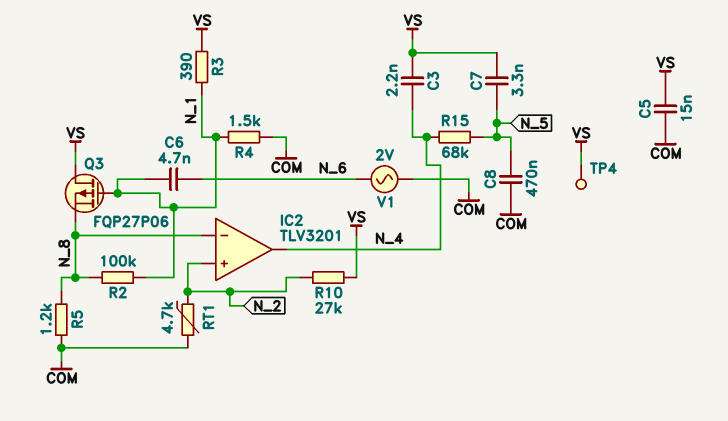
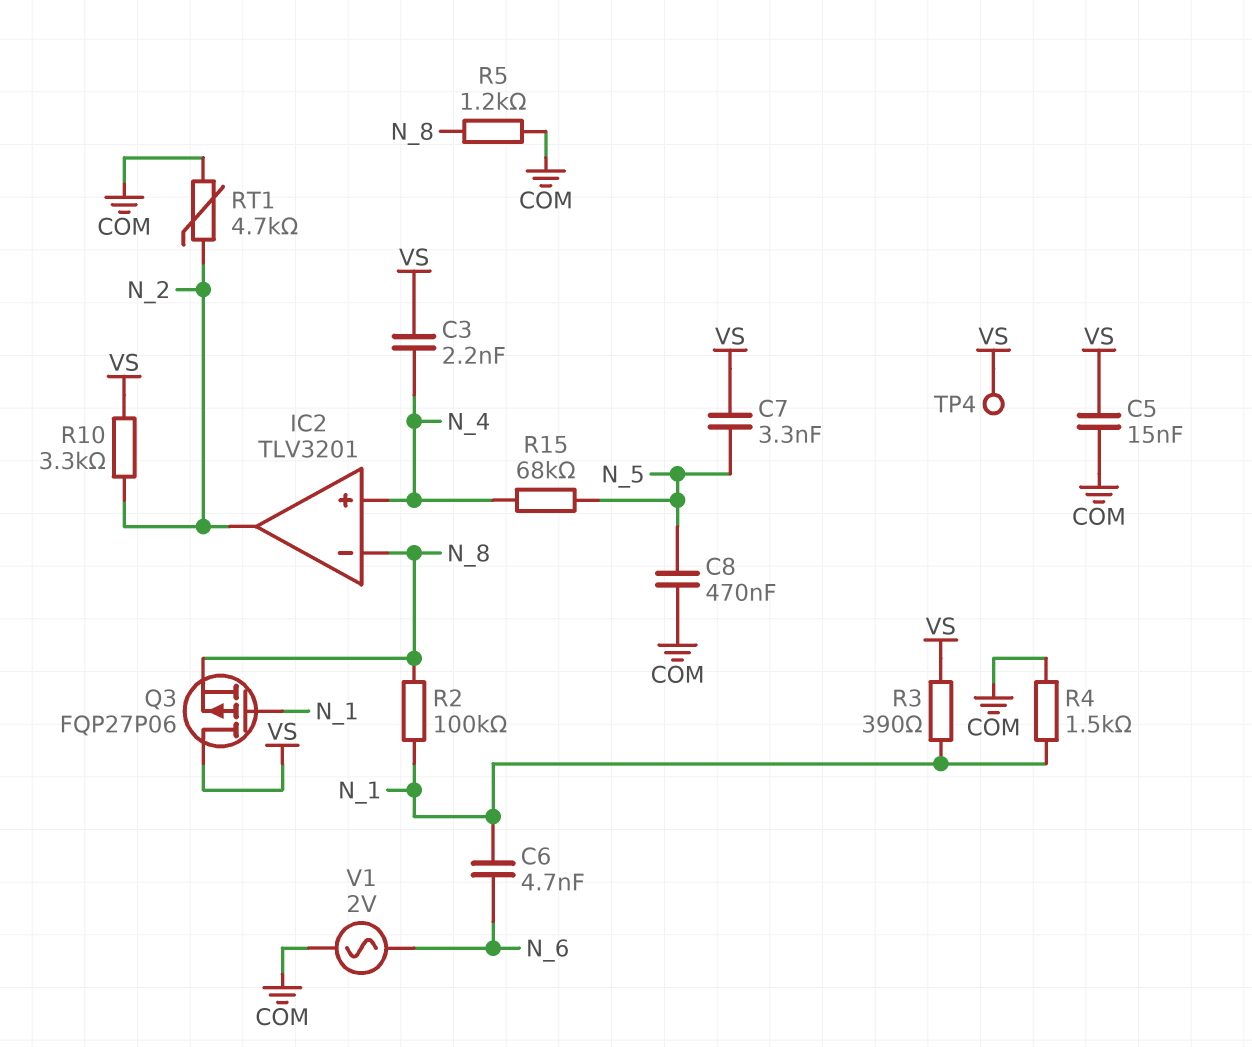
IC2 pin in+: N_2 -> N_4
IC2 pin out: N_4 -> N_2
R10: 27k (N_2, VS) -> 3.3k (N_2, VS)

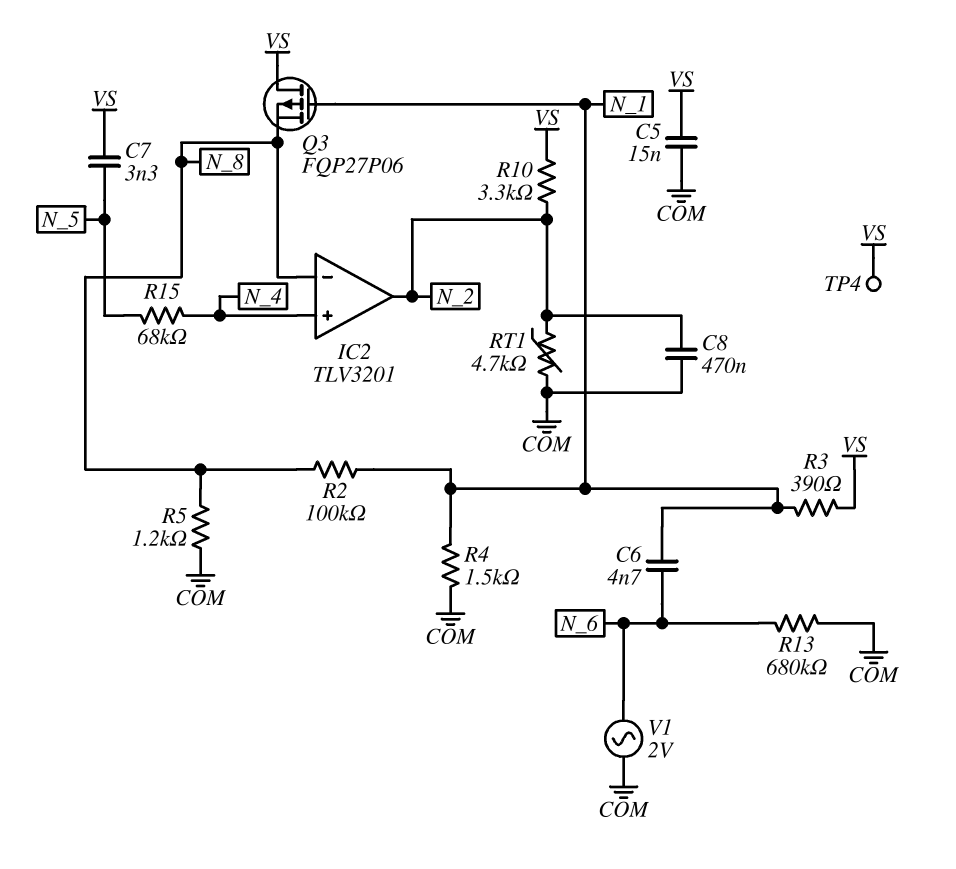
C3: 2.2nF (N_4, VS) -> none
C8: 470nF (COM, N_5) -> 470nF (COM, N_2)
R13: none -> 680k (COM, N_6)

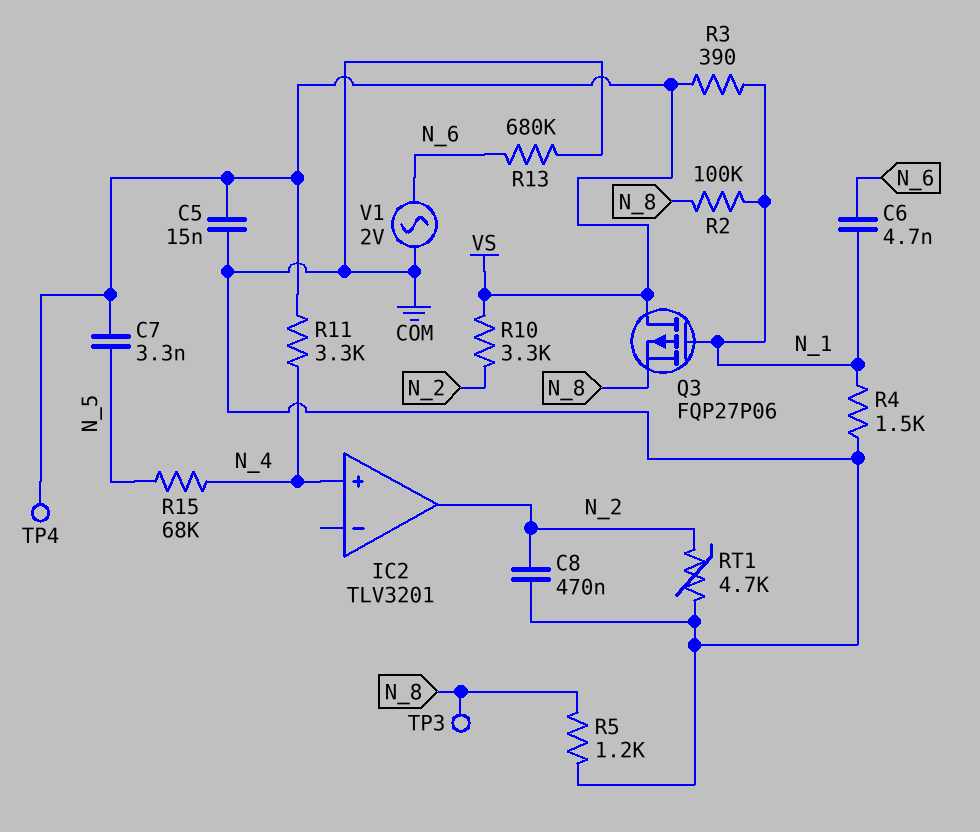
IC2 pin in-: N_8 -> none
R11: none -> 3.3k (N_4, VS)
TP3: none -> test point (N_8)

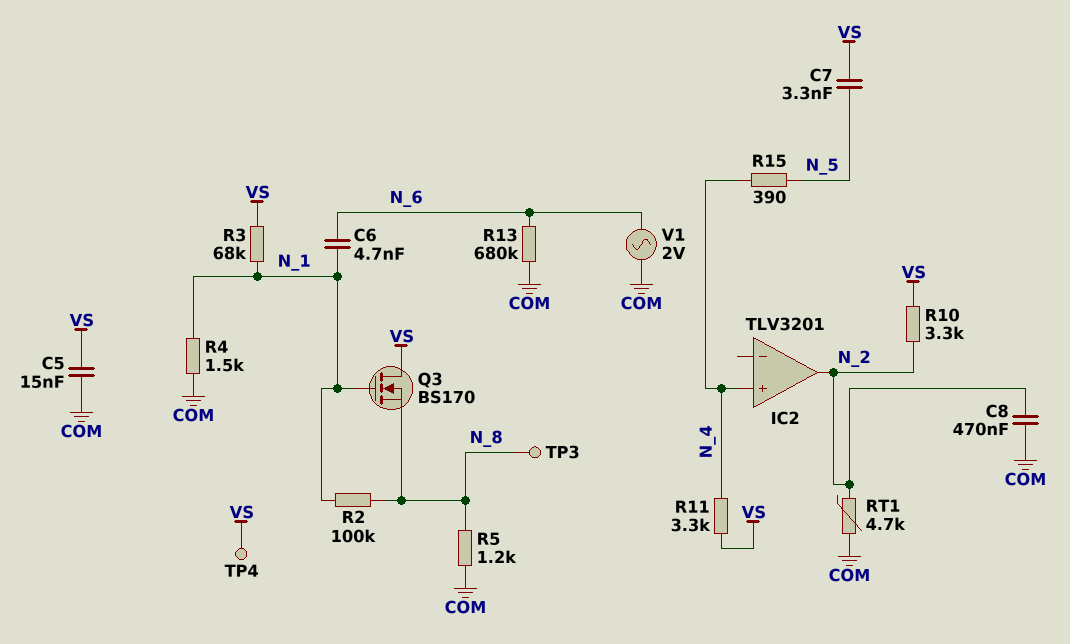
Q3: PMOS FQP27P06 (G N_1, D VS, S N_8) -> NMOS BS170 (G N_1, D VS, S N_8)
R3: 390 (N_1, VS) -> 68k (N_1, VS)
R15: 68k (N_4, N_5) -> 390 (N_4, N_5)

